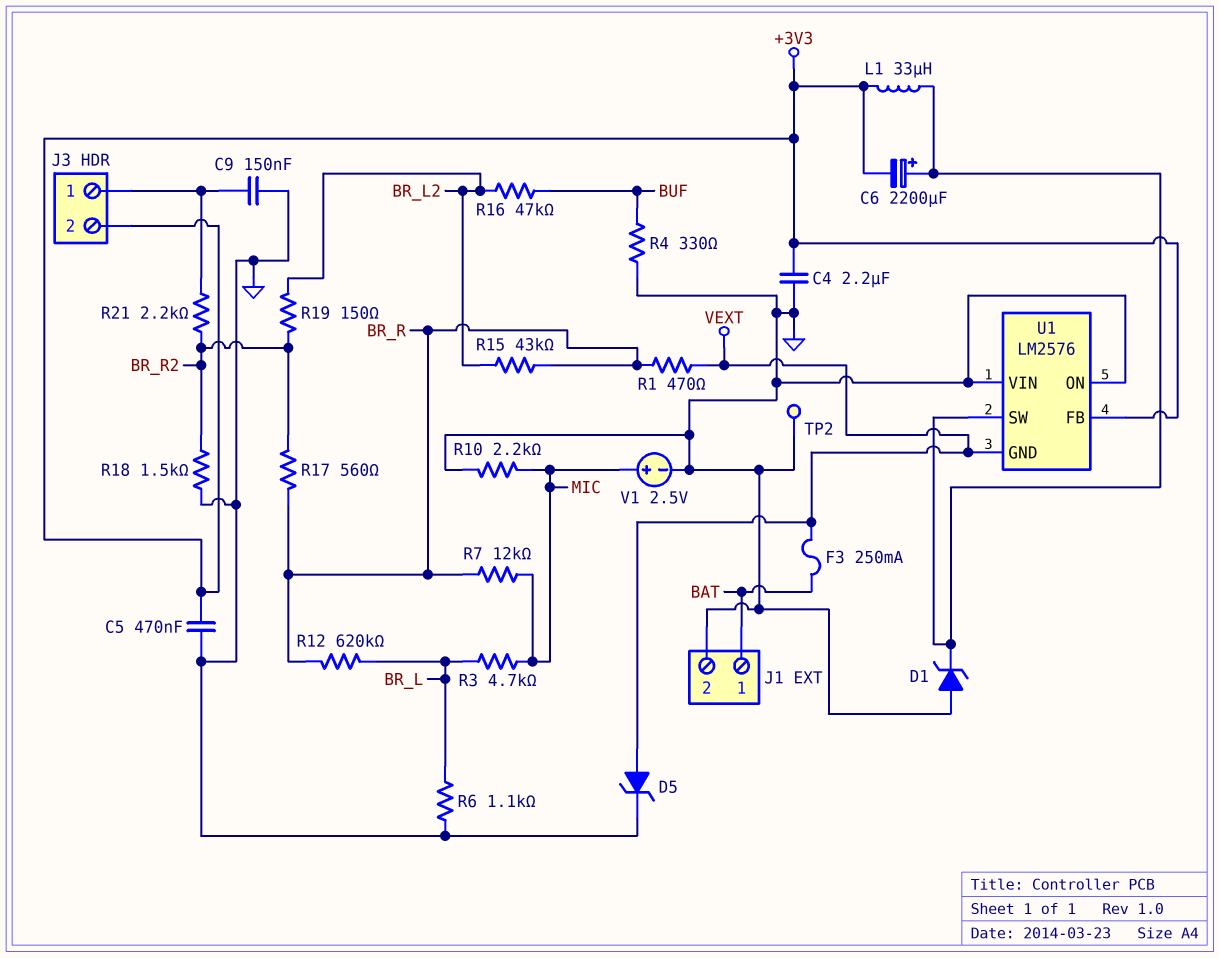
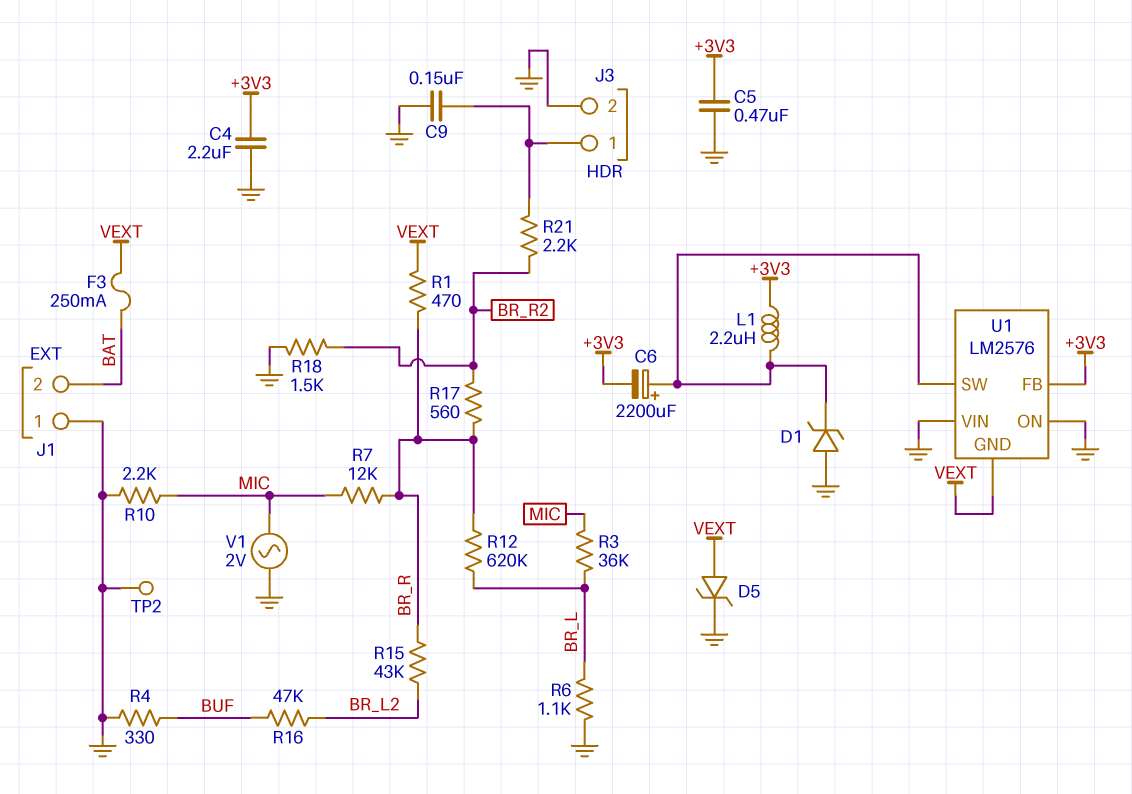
J1 pin 1: BAT -> GND
J1 pin 2: GND -> BAT
J3 pin 2: +3V3 -> GND
L1: 33uH (+3V3, U1/SW) -> 2.2uH (+3V3, U1/SW)
R3: 4.7k (BR_L, MIC) -> 36k (BR_L, MIC)
R19: 150 (BR_L2, BR_R2) -> none
V1: 2.5V (plus MIC, minus GND) -> AC 2V (GND, MIC)

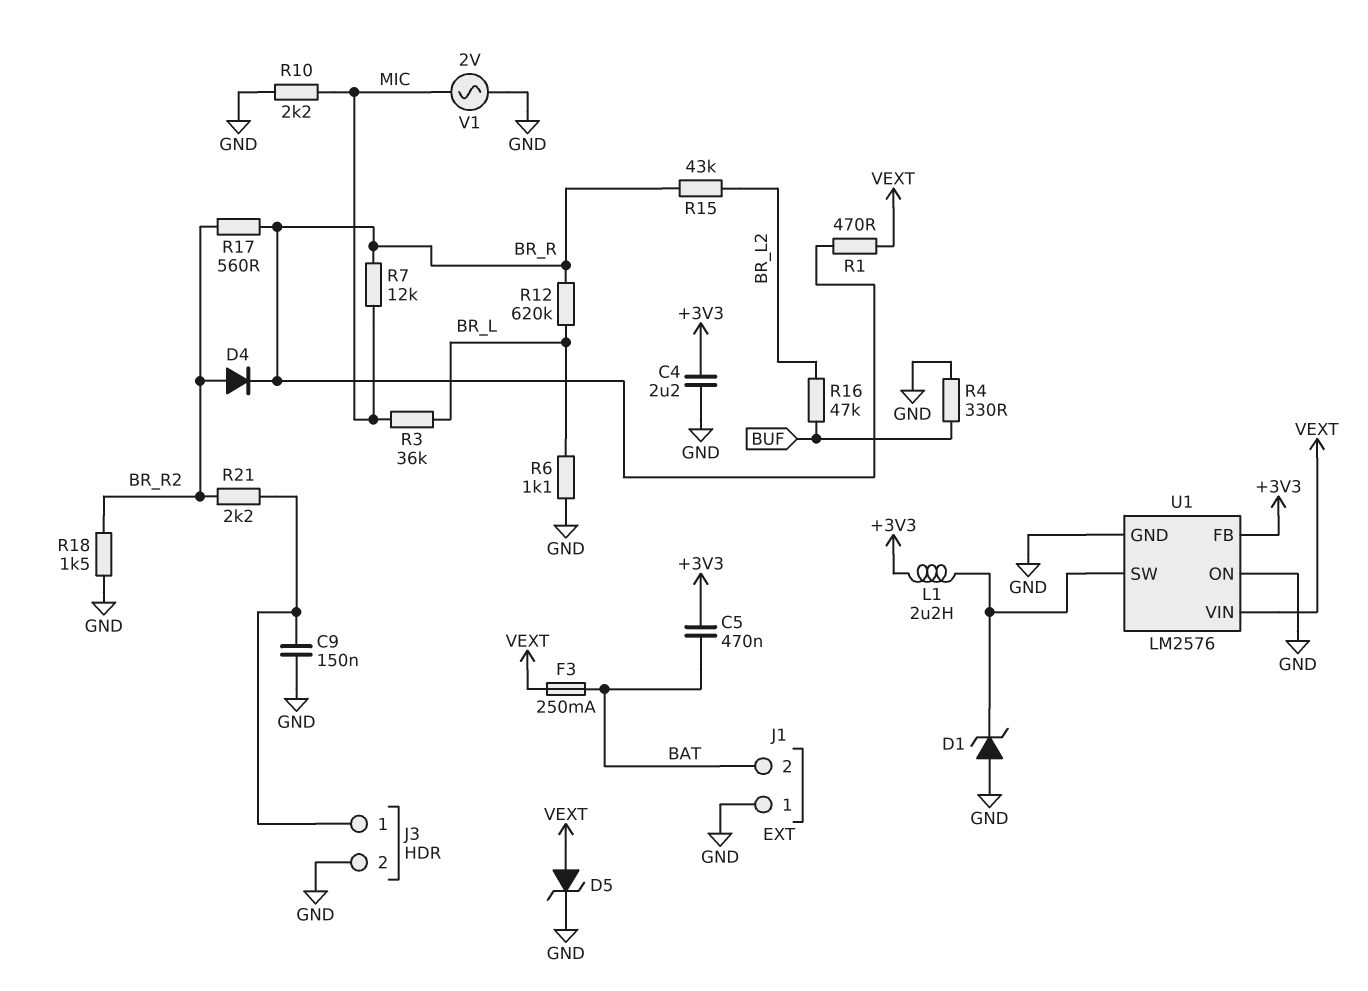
C5: 470nF (+3V3, GND) -> 470nF (+3V3, BAT)
C6: 2200uF (plus U1/SW, minus +3V3) -> none
D4: none -> diode (A BR_R2, K BR_R)
TP2: test point (GND) -> none
U1 pin GND: VEXT -> GND
U1 pin VIN: GND -> VEXT

